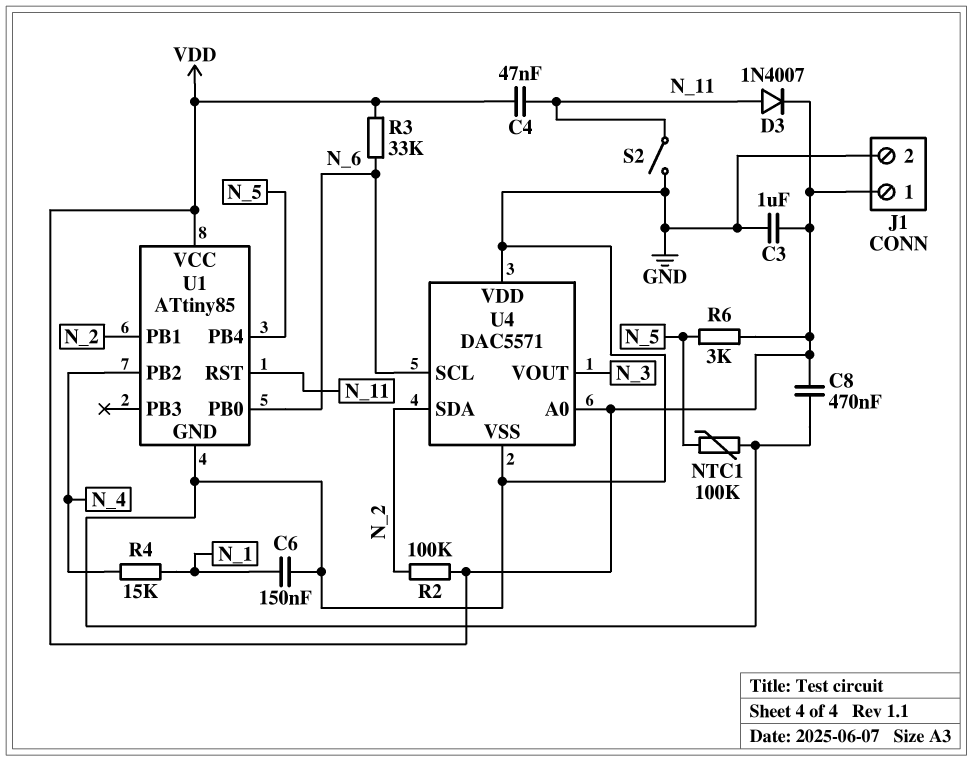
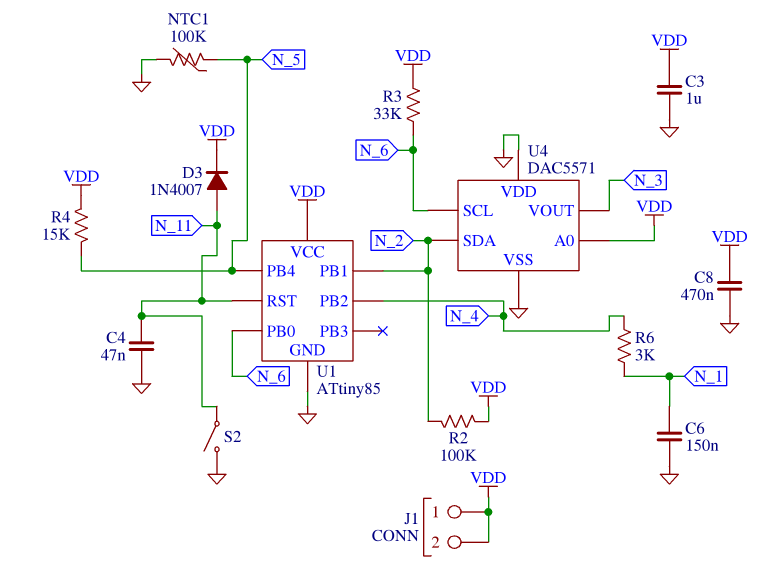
C4: 47nF (N_11, VDD) -> 47nF (GND, N_11)
J1 pin 2: GND -> VDD
R4: 15k (N_1, N_4) -> 15k (N_5, VDD)
R6: 3k (N_5, VDD) -> 3k (N_1, N_4)

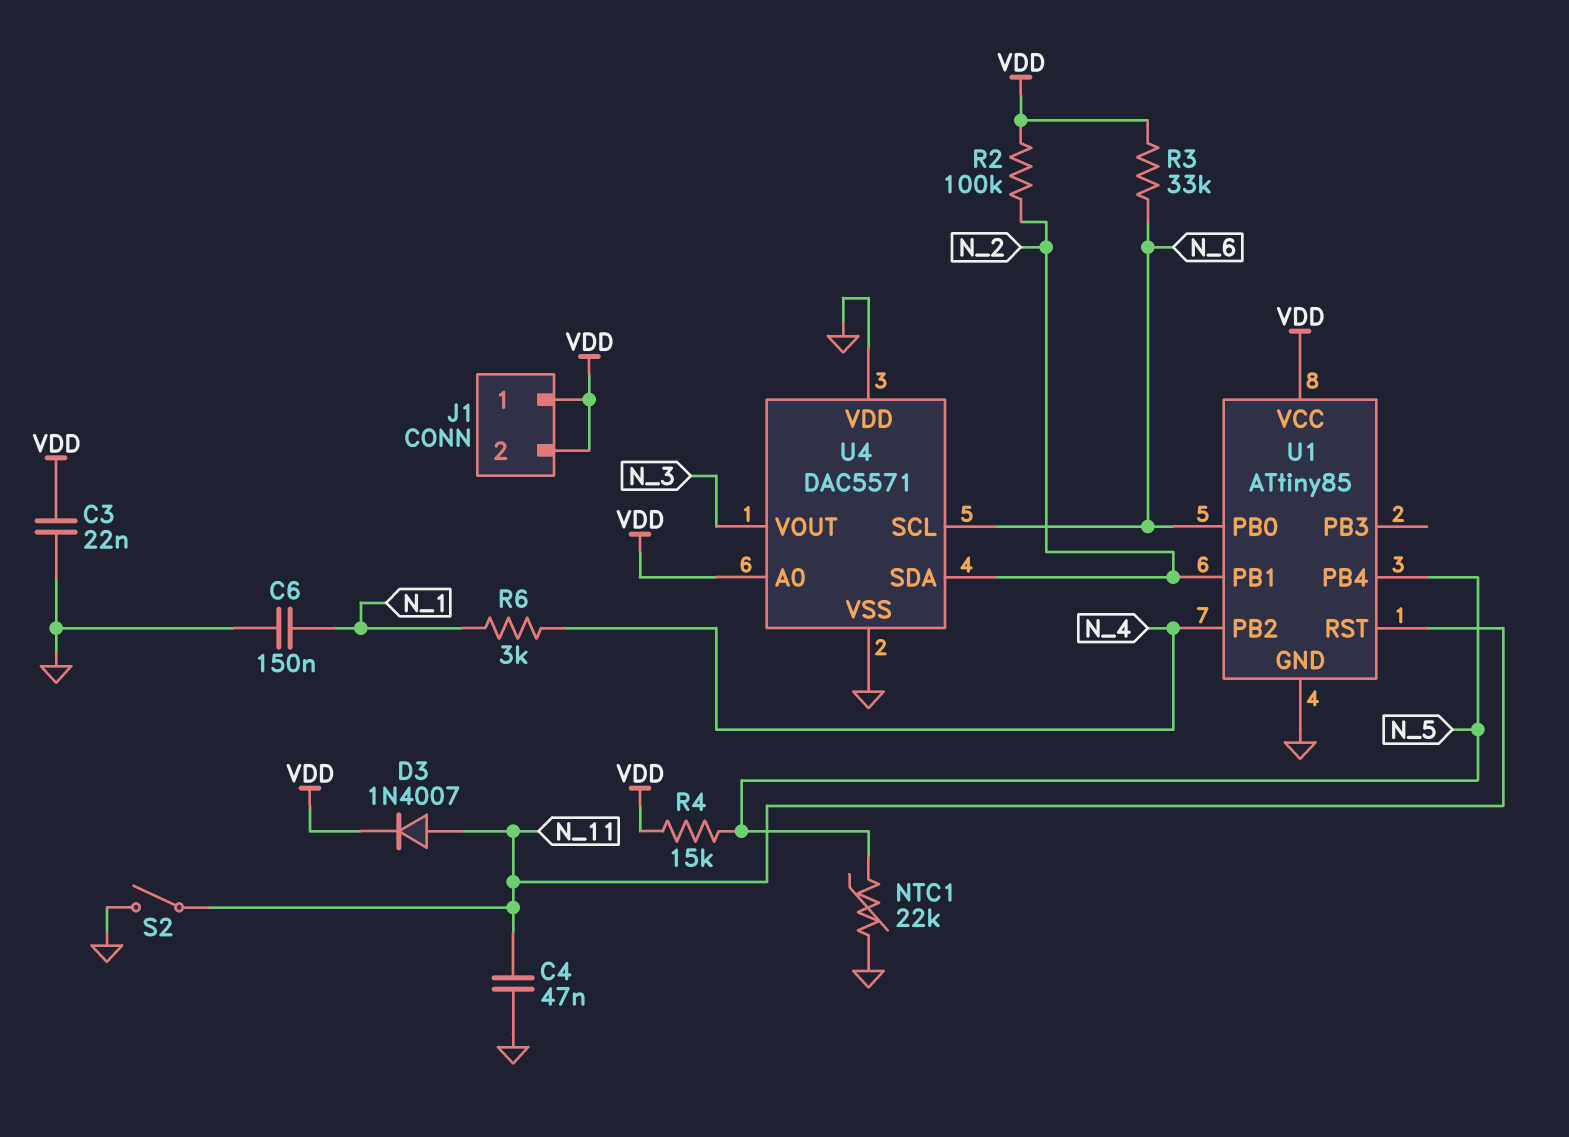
C3: 1uF (GND, VDD) -> 22nF (GND, VDD)
C8: 470nF (GND, VDD) -> none
NTC1: 100k (GND, N_5) -> 22k (GND, N_5)

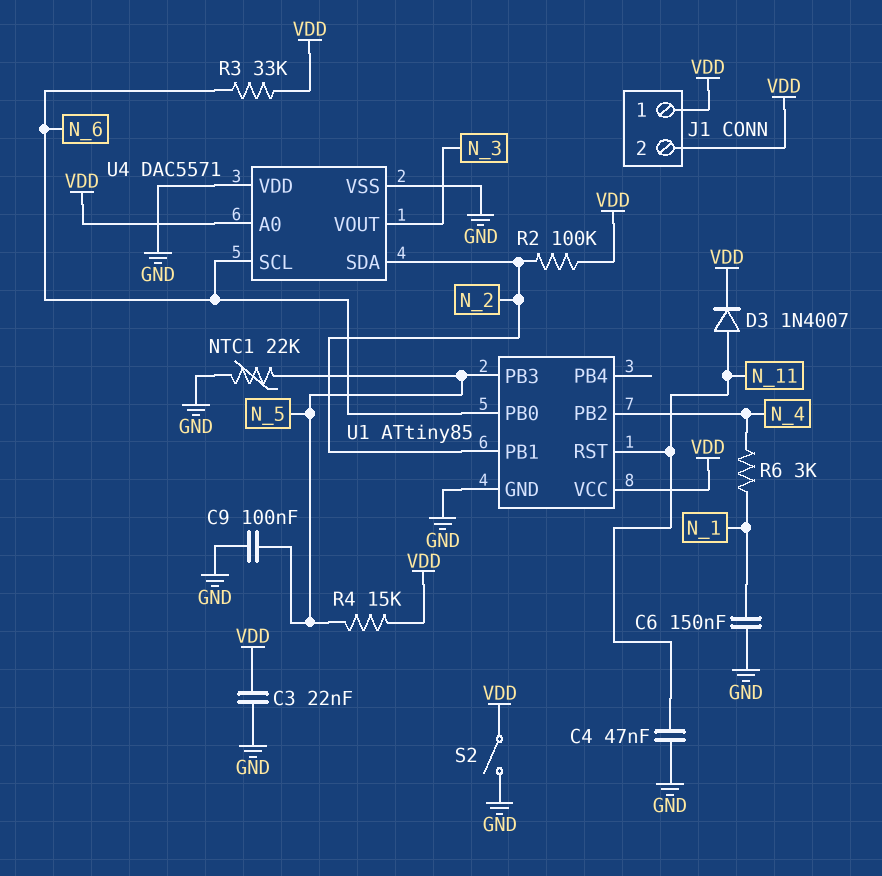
C9: none -> 100nF (GND, N_5)
S2: switch (GND, N_11) -> switch (GND, VDD)
U1 pin PB3: none -> N_5
U1 pin PB4: N_5 -> none

